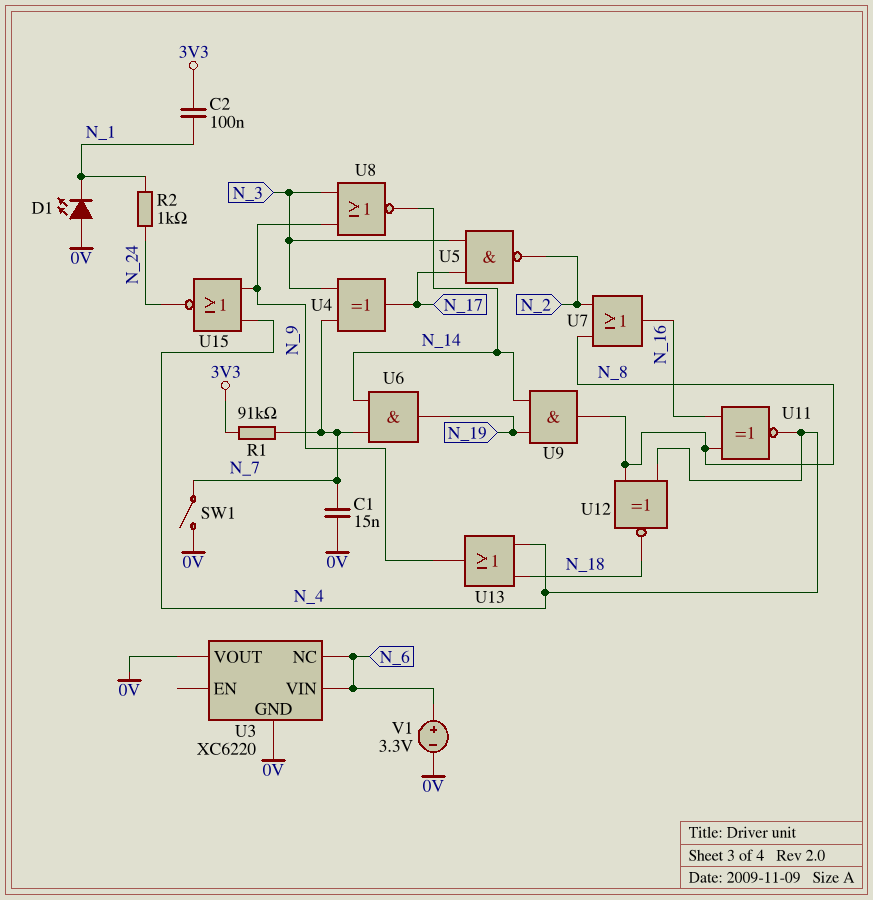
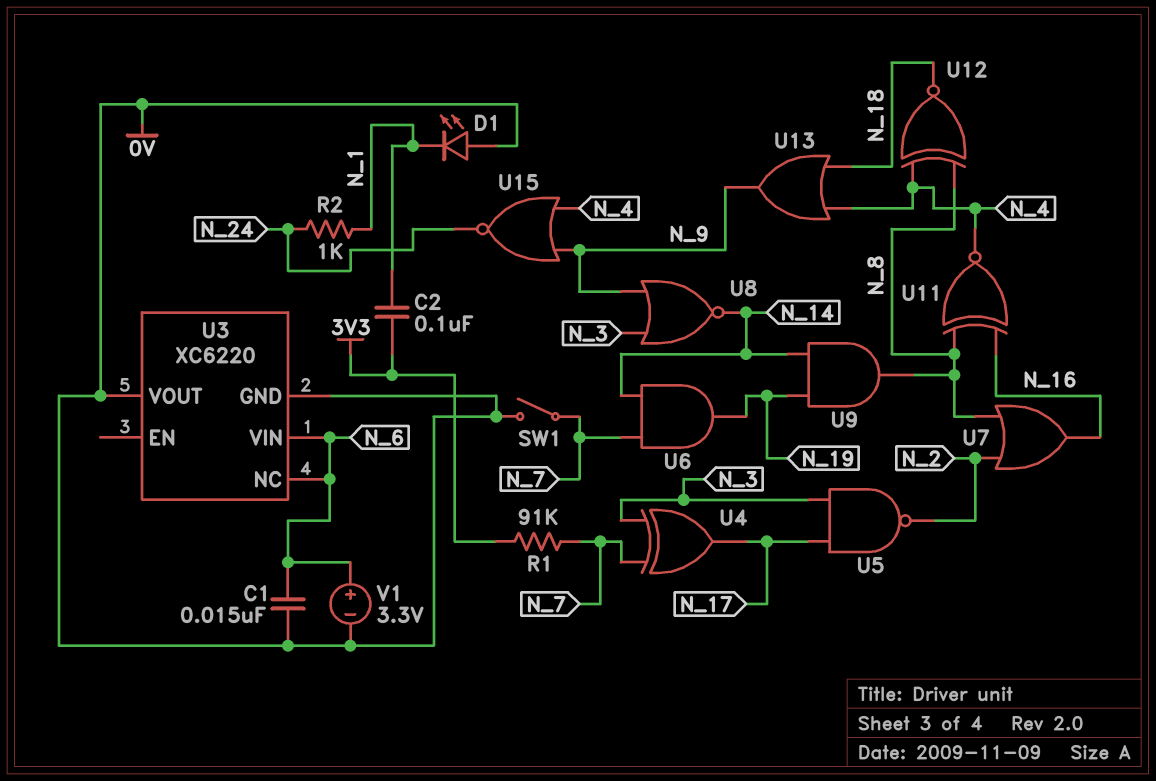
C1: 15nF (0V, N_7) -> 15nF (0V, N_6)

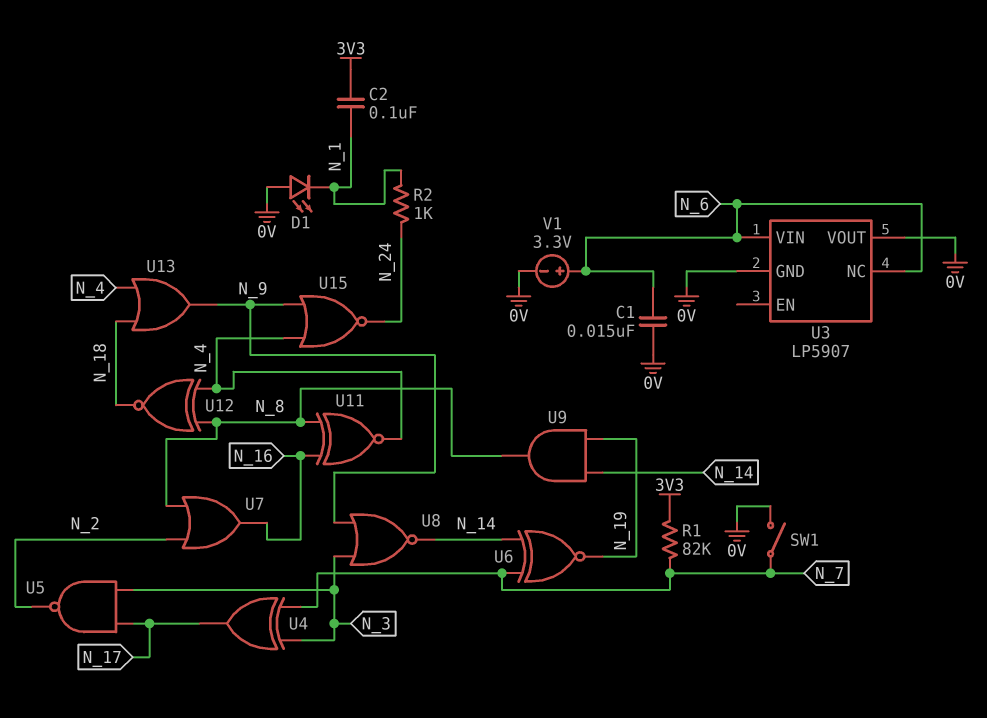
R1: 91k (3V3, N_7) -> 82k (3V3, N_7)
U3: XC6220 -> LP5907
U6: AND (in N_7, in N_14, out N_19) -> XNOR (in N_7, in N_14, out N_19)

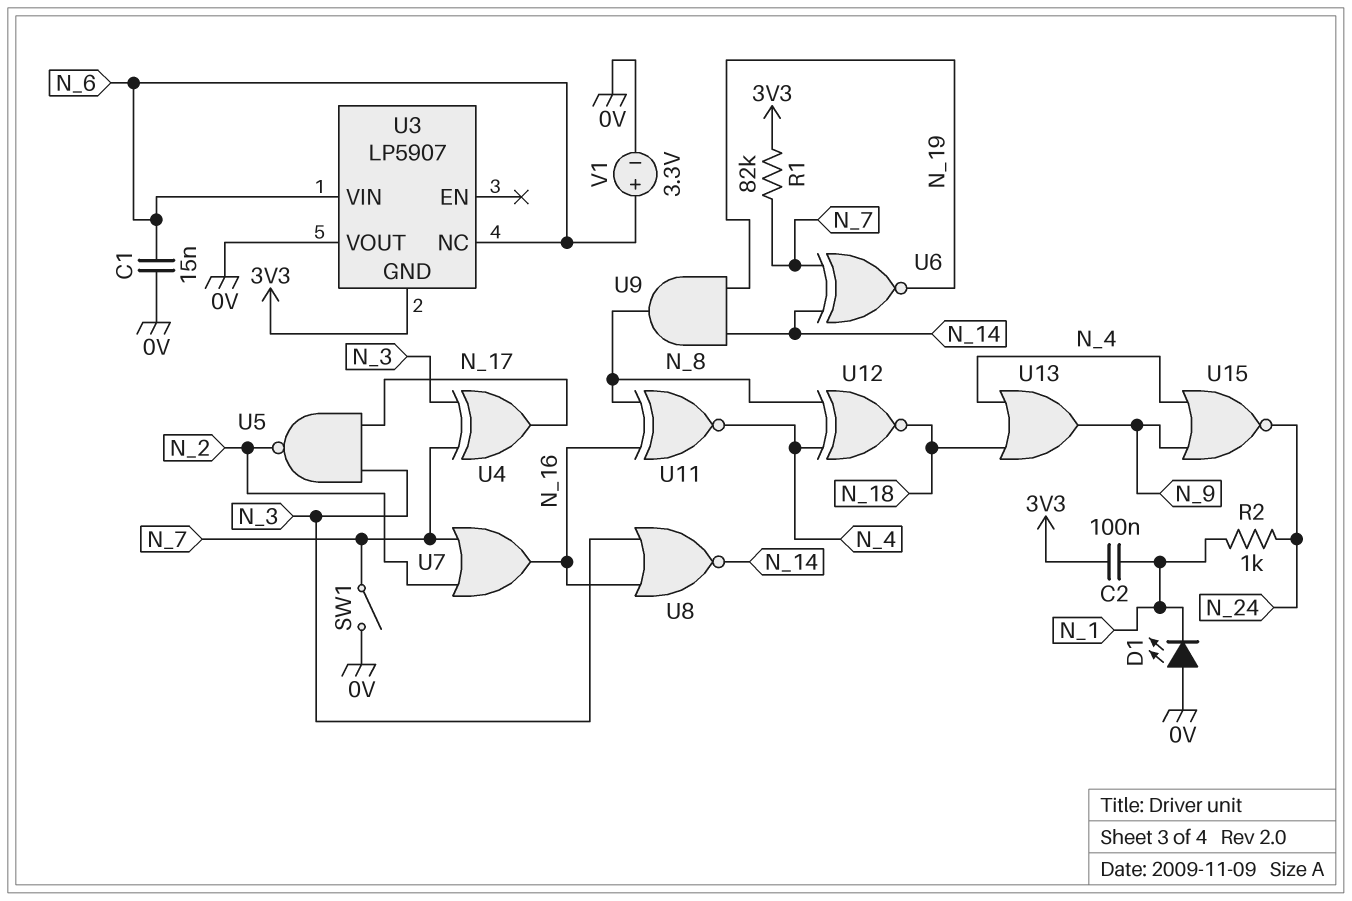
U3 pin GND: 0V -> 3V3
U7: OR (in N_2, in N_8, out N_16) -> OR (in N_2, in N_7, out N_16)
U8: NOR (in N_3, in N_9, out N_14) -> NOR (in N_3, in N_16, out N_14)

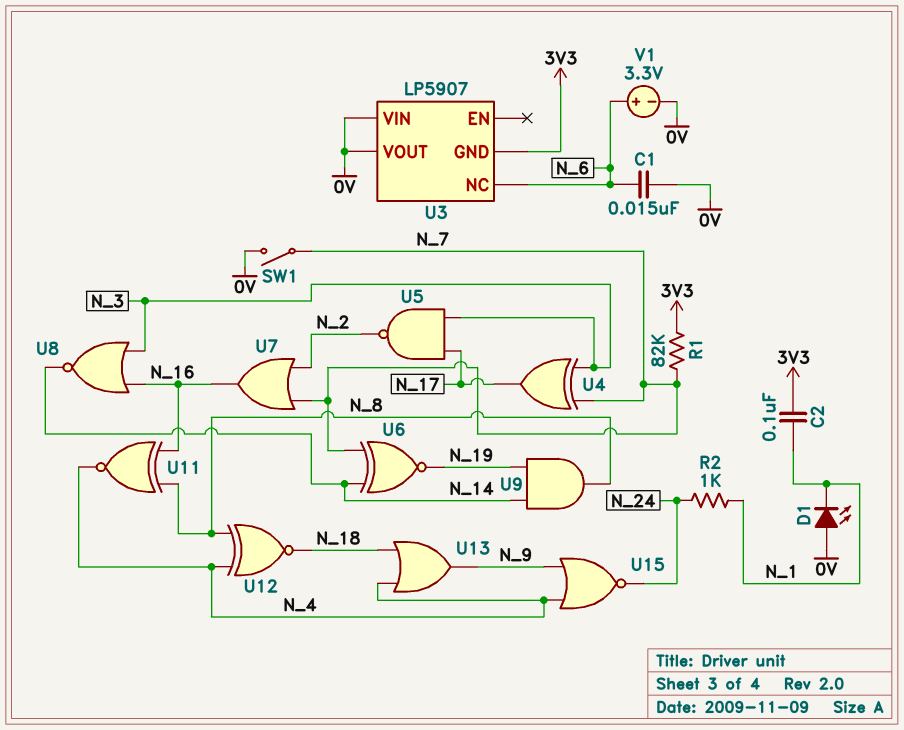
U3 pin VIN: N_6 -> 0V

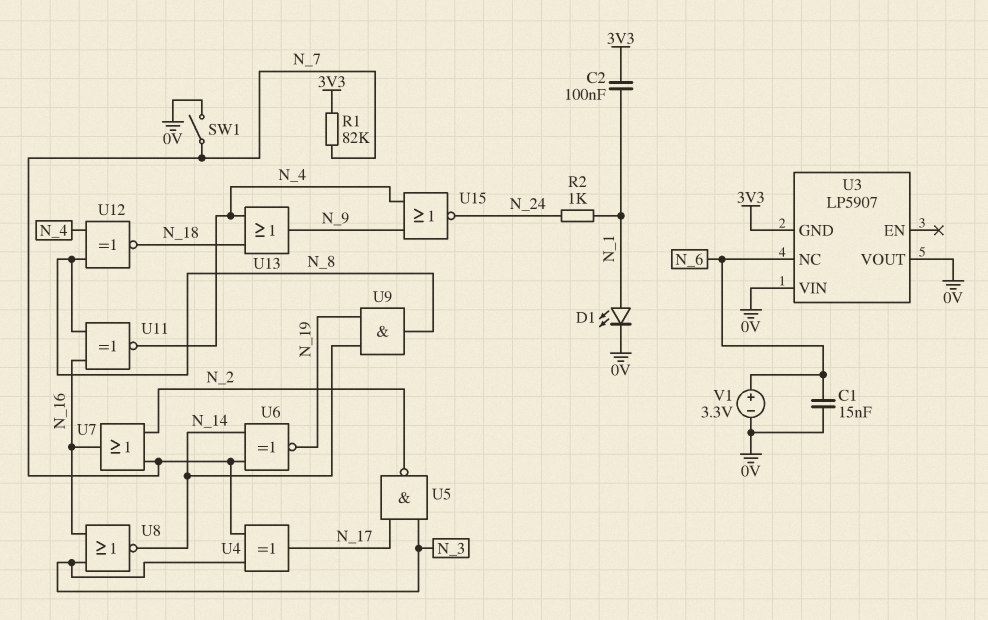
D1: LED (A 0V, K N_1) -> LED (A N_1, K 0V)

